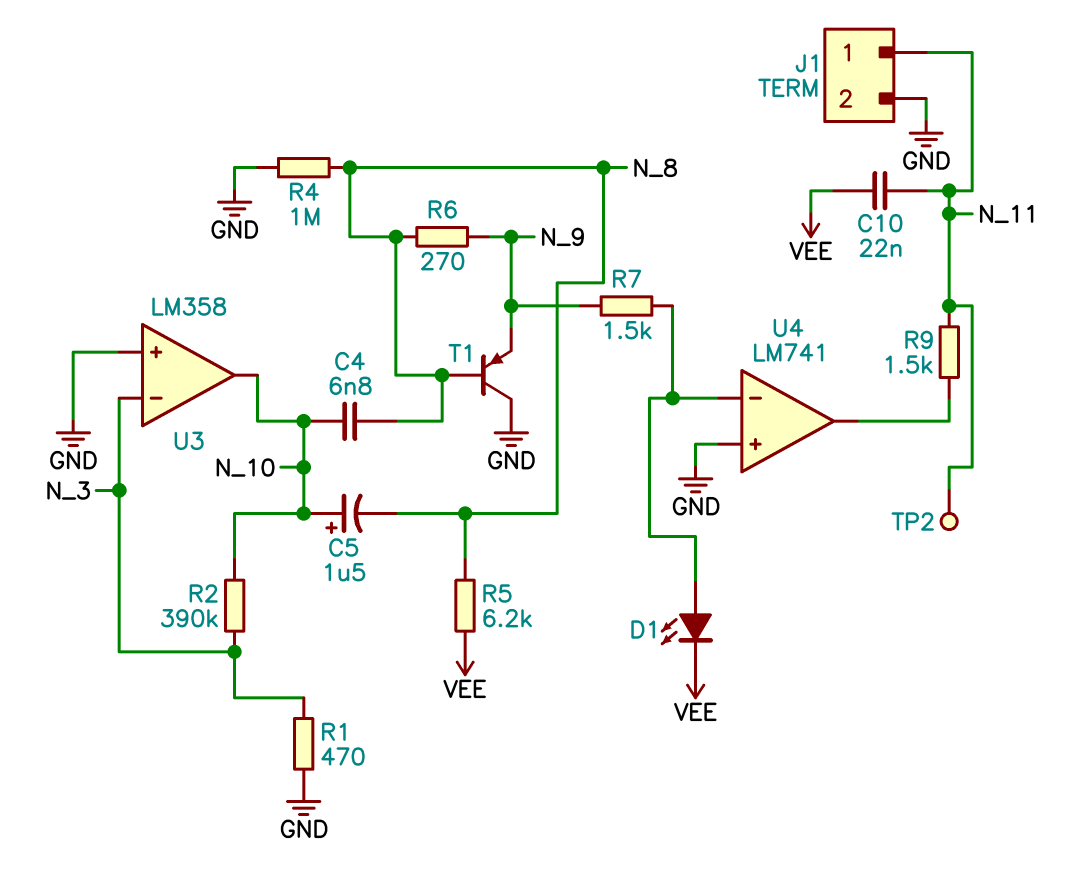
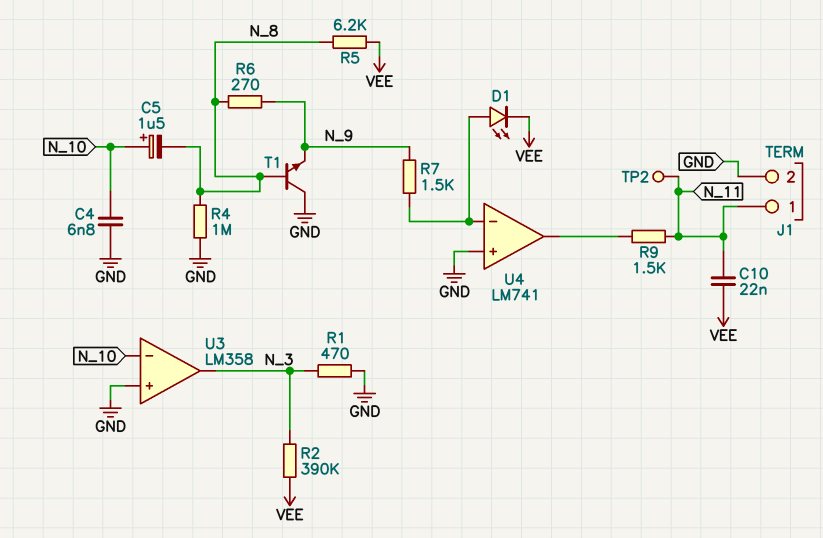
C4: 6.8nF (N_8, N_10) -> 6.8nF (GND, N_10)
R2: 390k (N_3, N_10) -> 390k (N_3, VEE)
T1: PNP (B N_8, C GND, E N_9) -> NPN (B N_8, C GND, E N_9)
U3 pin in-: N_3 -> N_10
U3 pin out: N_10 -> N_3

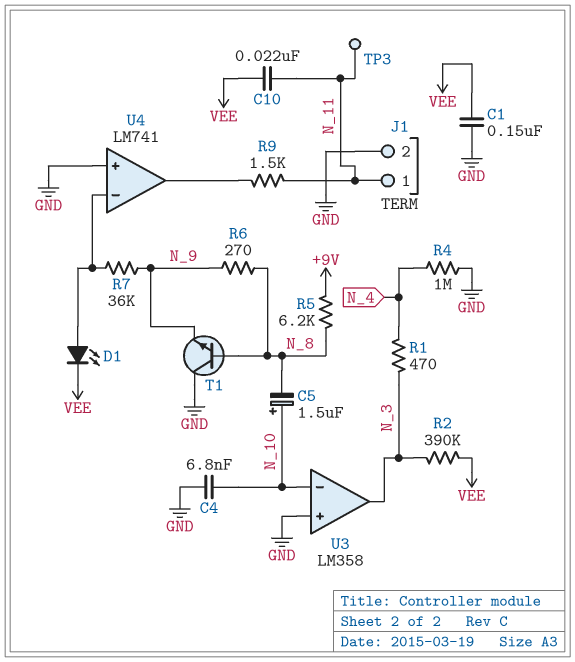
C1: none -> 150nF (GND, VEE)
R1: 470 (GND, N_3) -> 470 (N_3, N_4)
R4: 1M (GND, N_8) -> 1M (GND, N_4)
R5: 6.2k (N_8, VEE) -> 6.2k (+9V, N_8)
R7: 1.5k (N_9, U4/in-) -> 36k (N_9, U4/in-)
TP2: test point (N_11) -> none
TP3: none -> test point (N_11)

